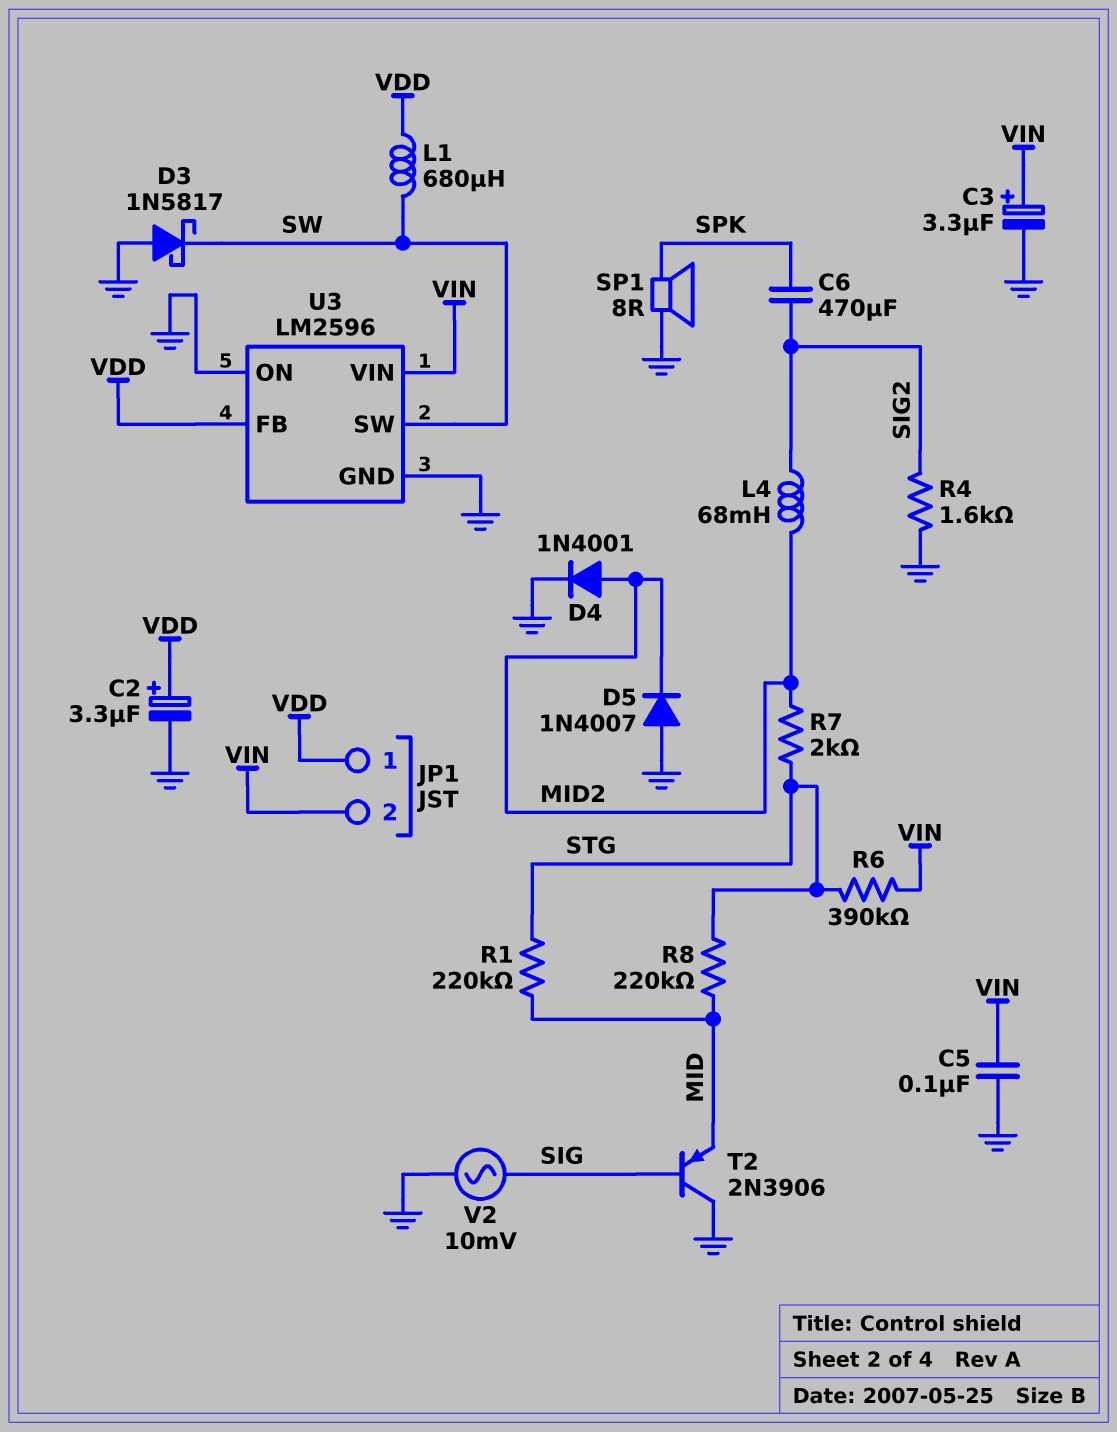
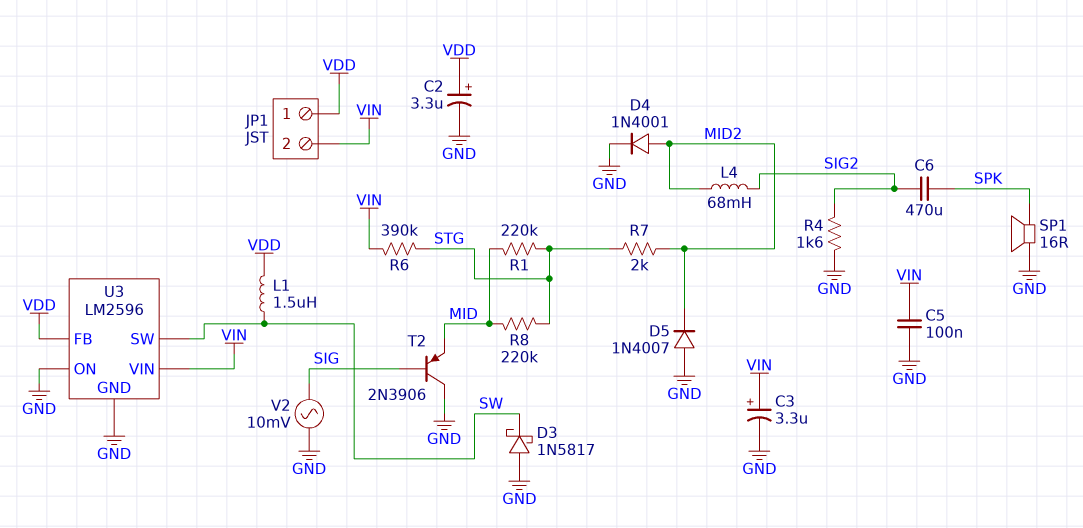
L1: 680uH (SW, VDD) -> 1.5uH (SW, VDD)
SP1: speaker 8R (GND, SPK) -> speaker 16R (GND, SPK)

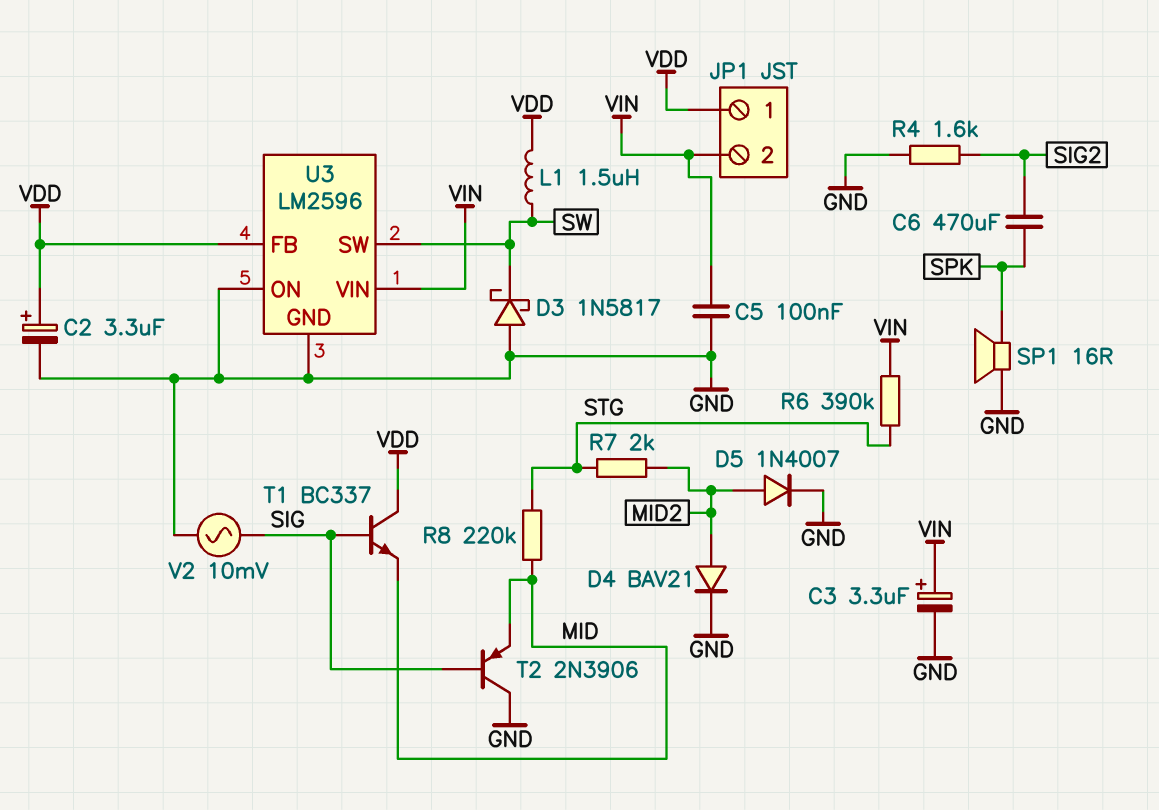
D4: diode 1N4001 (A MID2, K GND) -> diode BAV21 (A MID2, K GND)
D5: diode 1N4007 (A GND, K MID2) -> diode 1N4007 (A MID2, K GND)
L4: 68mH (MID2, SIG2) -> none
R1: 220k (MID, STG) -> none
T1: none -> NPN BC337 (B SIG, C VDD, E MID)

